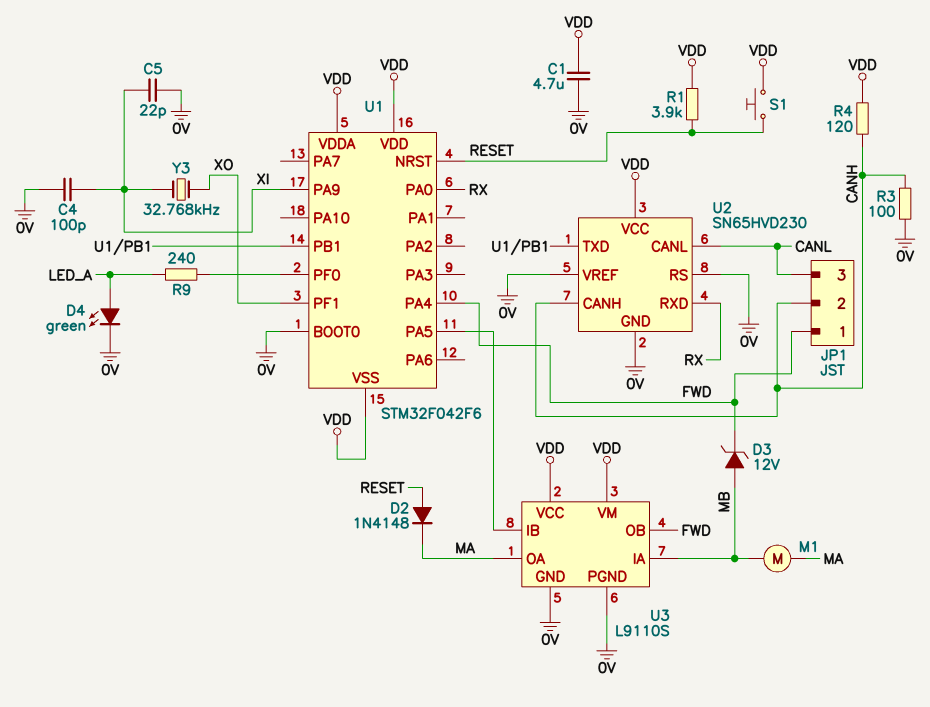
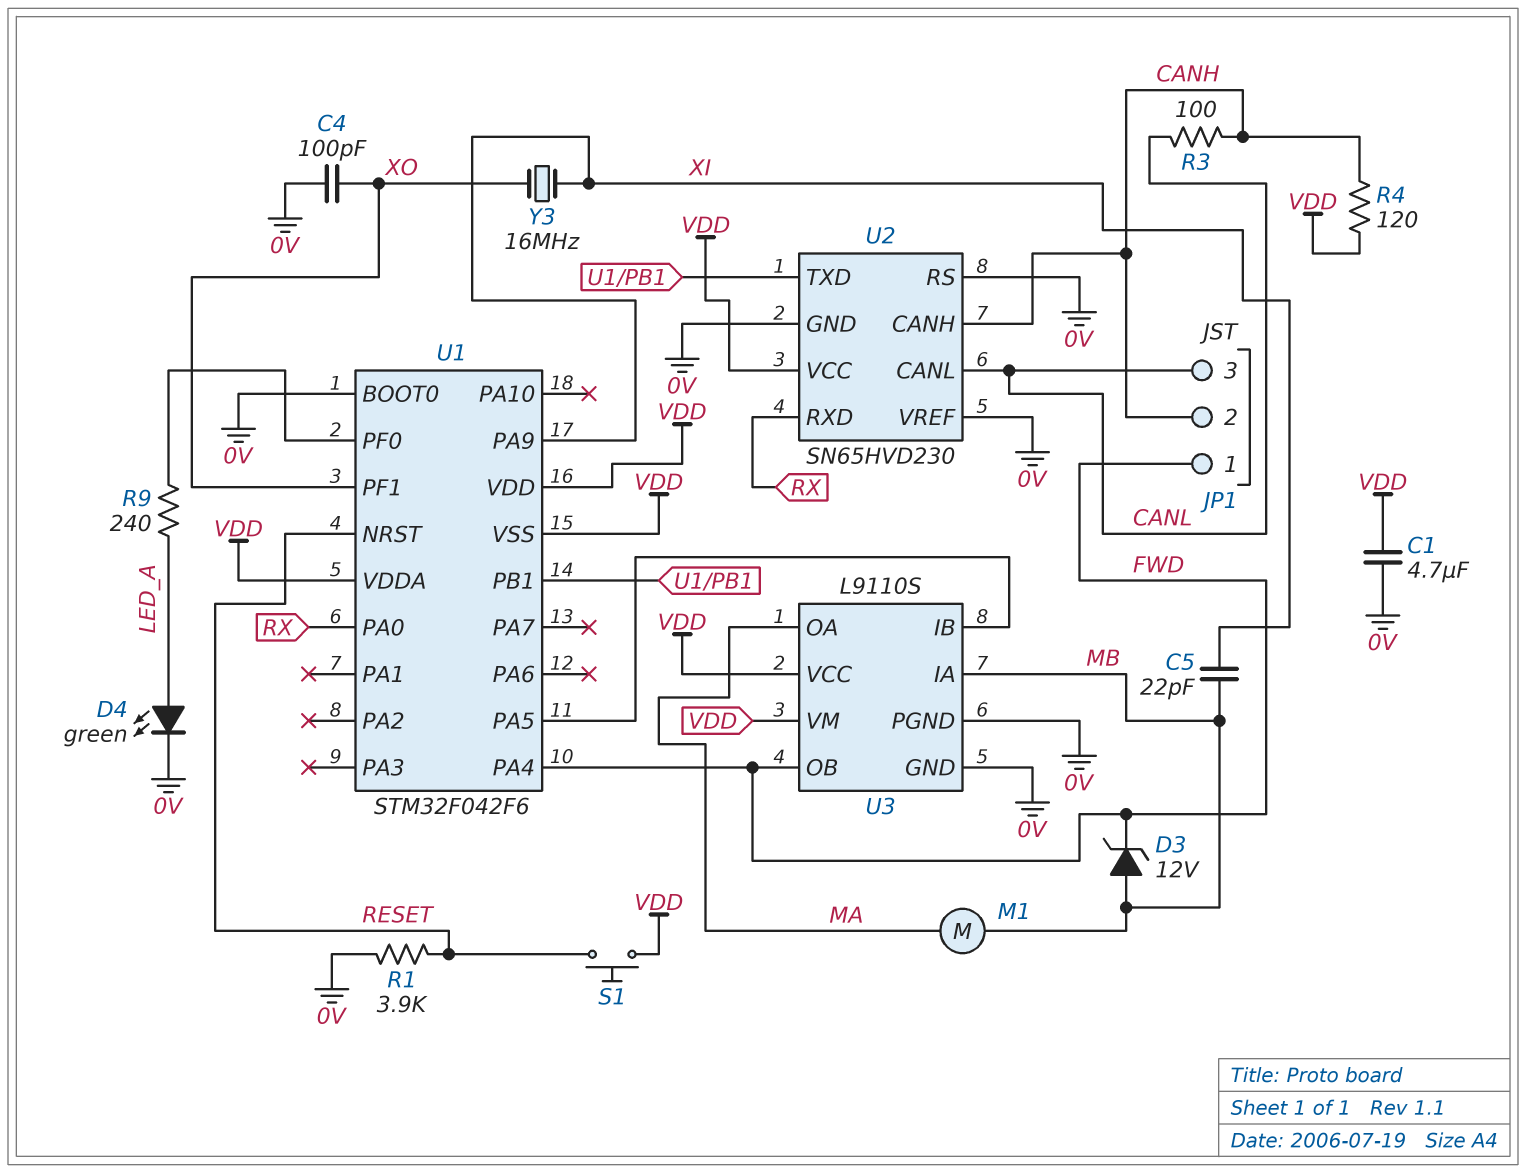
C4: 100pF (0V, XI) -> 100pF (0V, XO)
C5: 22pF (0V, XI) -> 22pF (MB, XI)
D2: diode 1N4148 (A RESET, K MA) -> none
R1: 3.9k (RESET, VDD) -> 3.9k (0V, RESET)
R3: 100 (0V, CANH) -> 100 (CANH, CANL)
Y3: 32.768kHz (XI, XO) -> 16MHz (XI, XO)

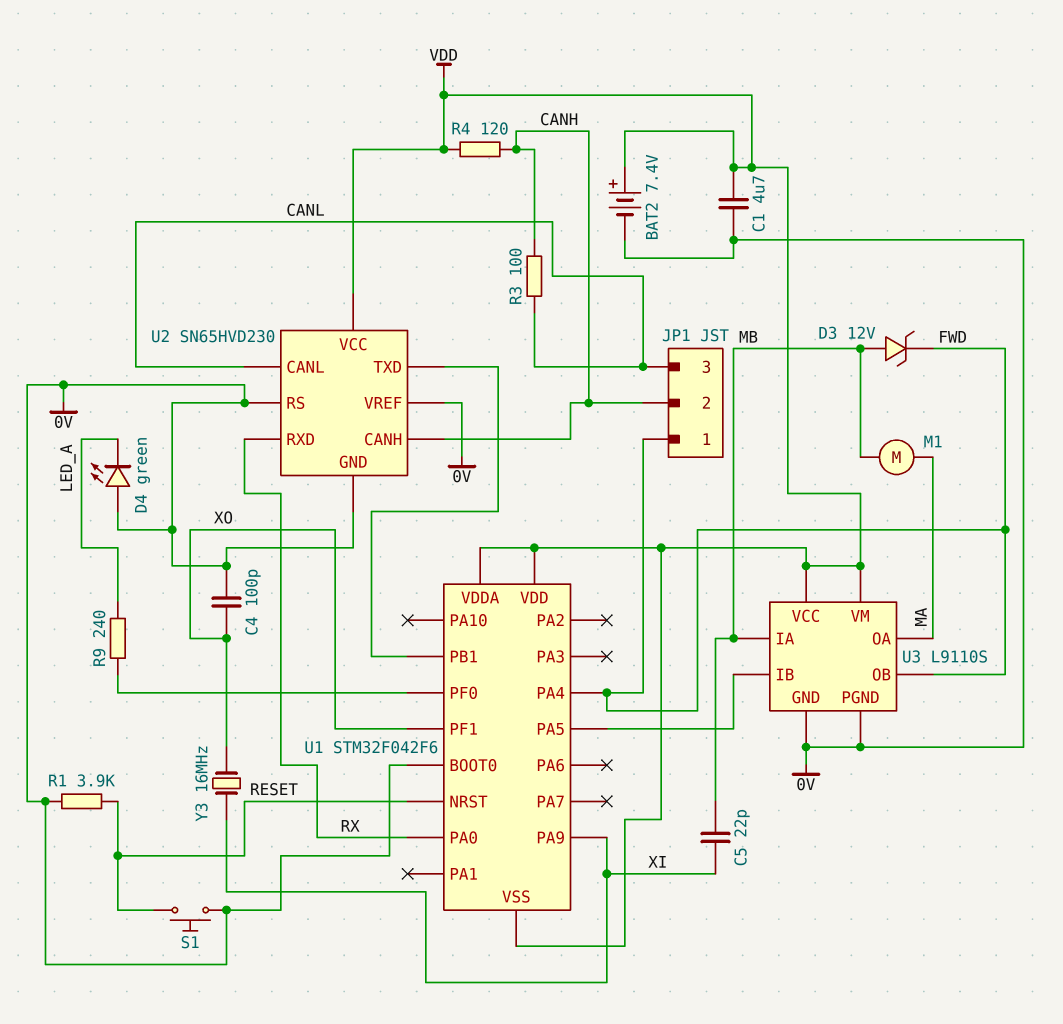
BAT2: none -> 7.4V (plus VDD, minus 0V)
D4: LED green (A LED_A, K 0V) -> LED green (A 0V, K LED_A)
S1: button (RESET, VDD) -> button (0V, RESET)

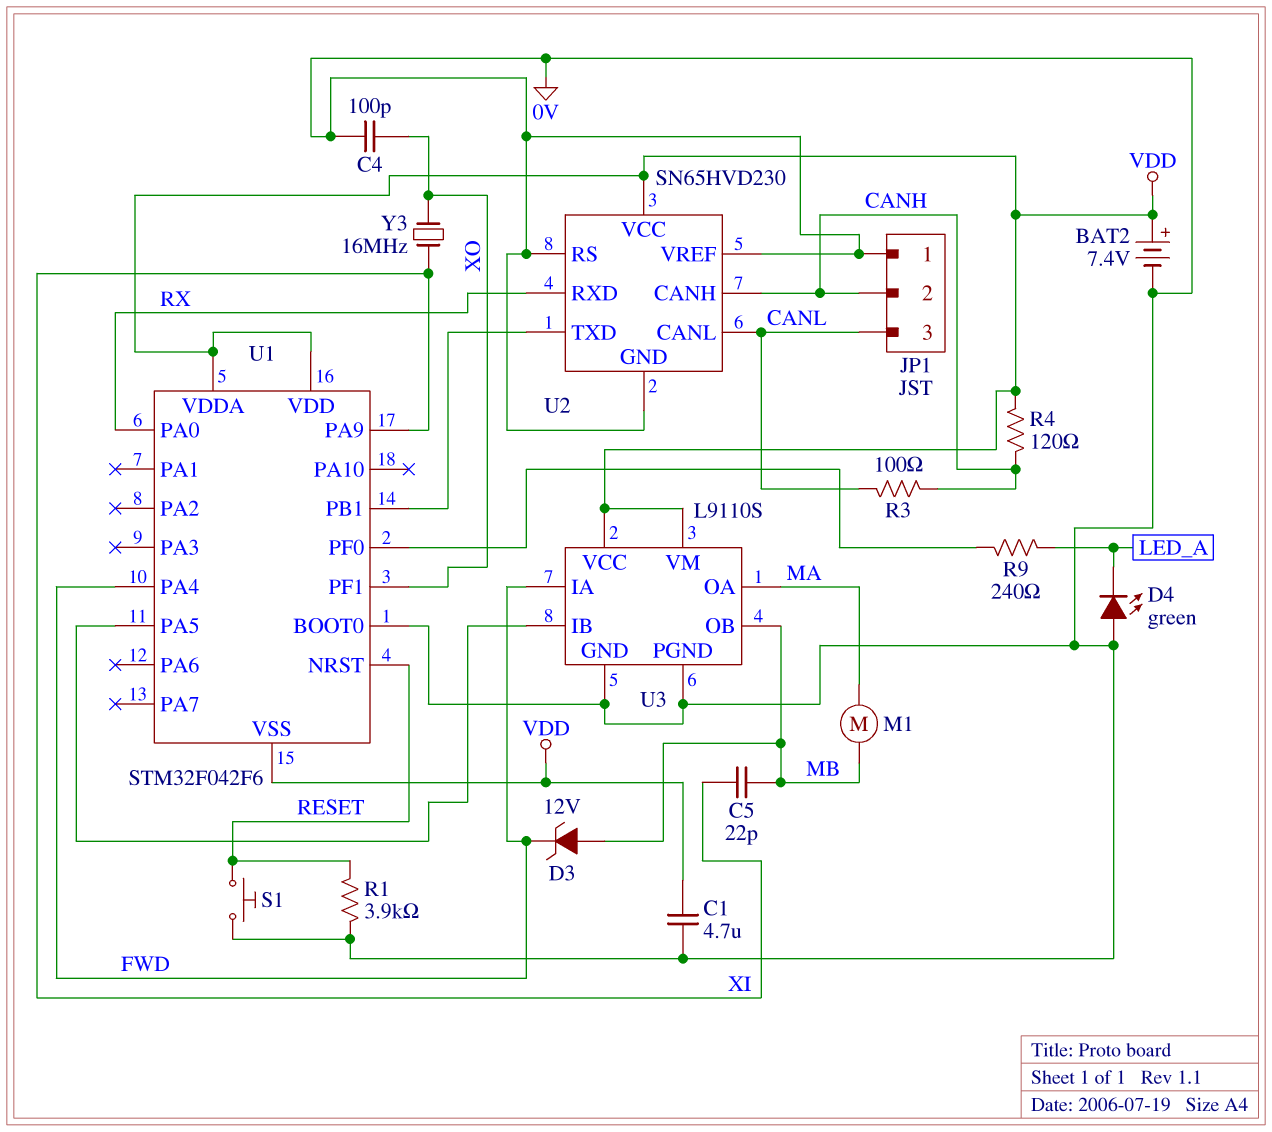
JP1 pin 1: FWD -> 0V
U3 pin IA: MB -> FWD
U3 pin OB: FWD -> MB

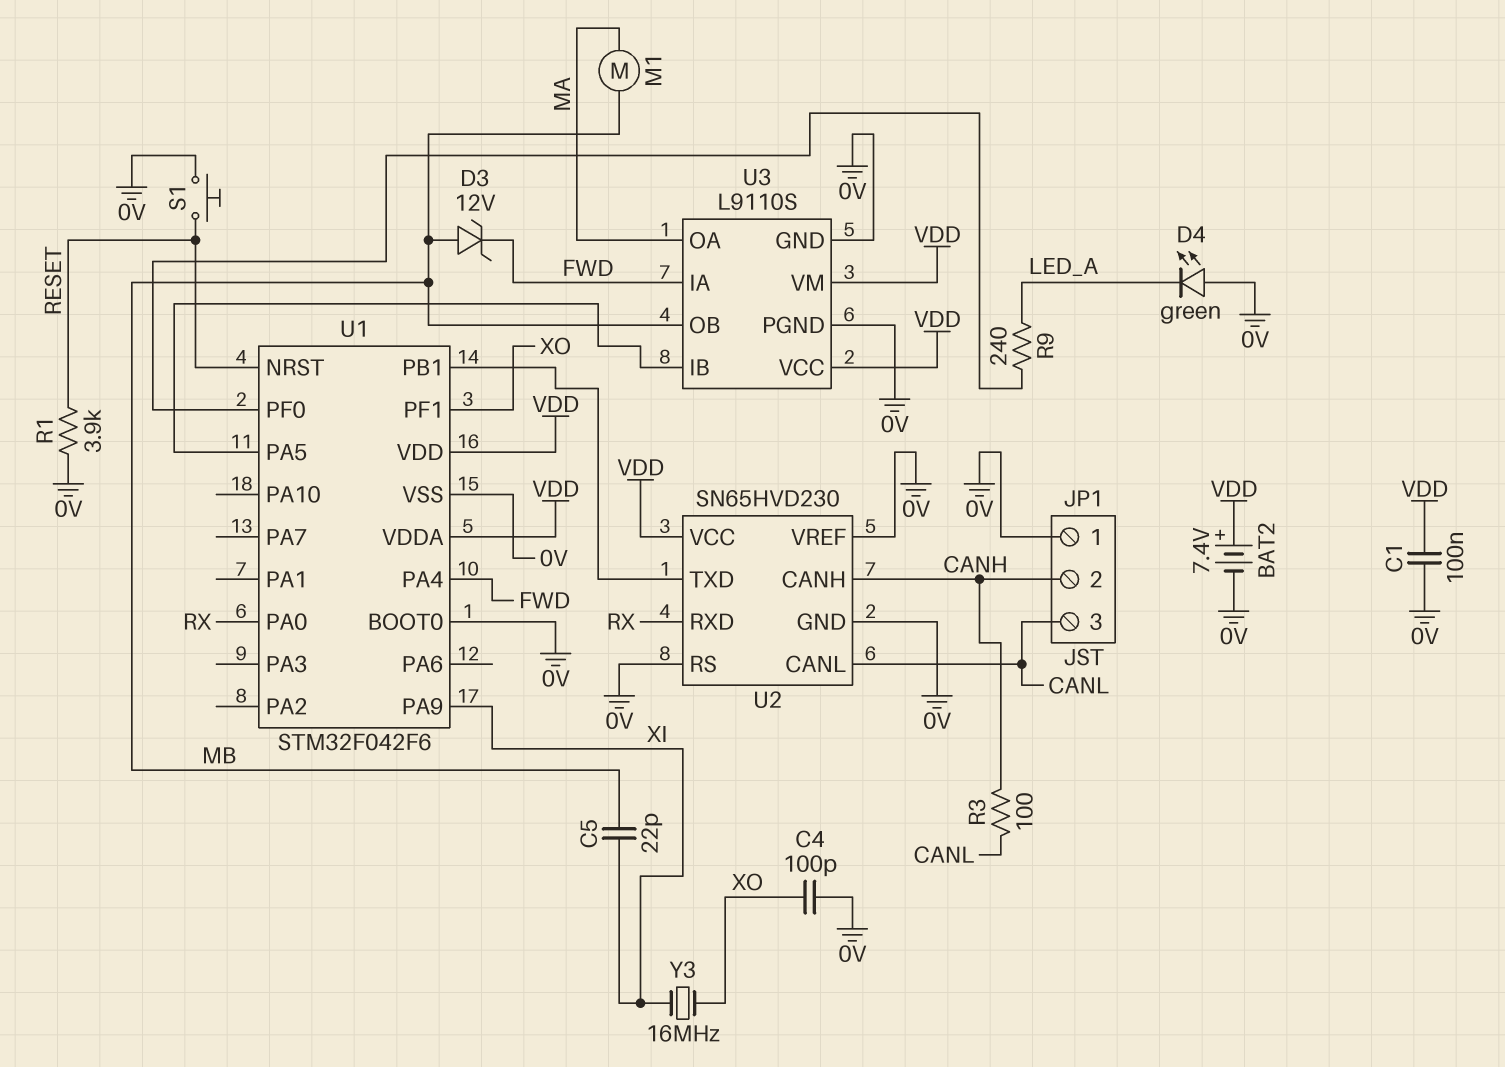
C1: 4.7uF (0V, VDD) -> 100nF (0V, VDD)
R4: 120 (CANH, VDD) -> none
U1 pin VSS: VDD -> 0V

